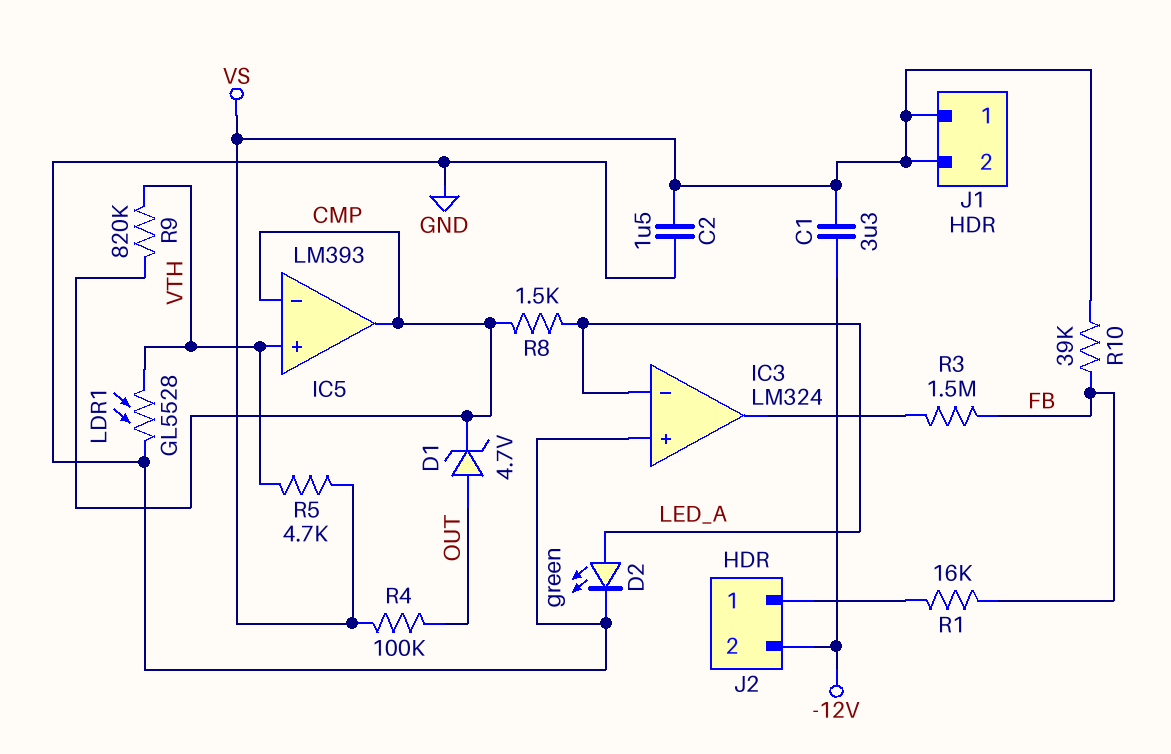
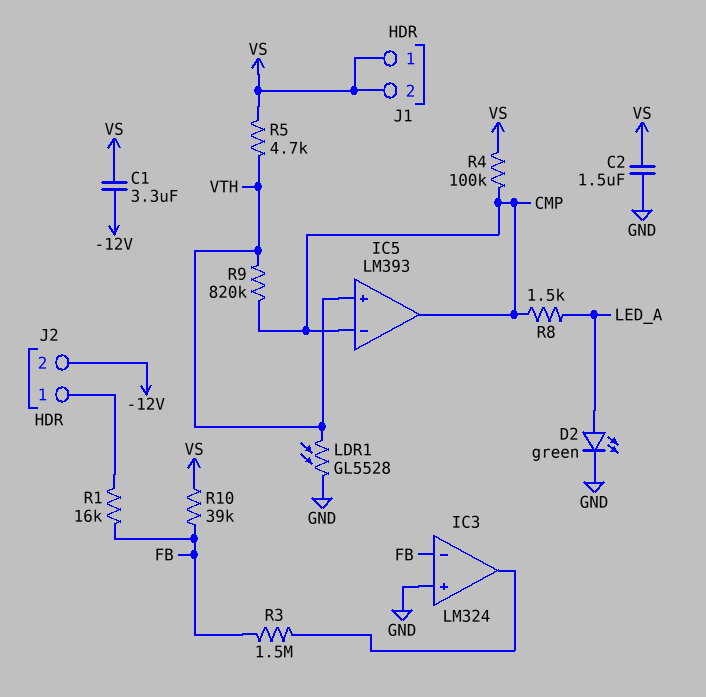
D1: zener 4.7V (A OUT, K CMP) -> none
IC3 pin in-: LED_A -> FB
R4: 100k (OUT, VS) -> 100k (CMP, VS)

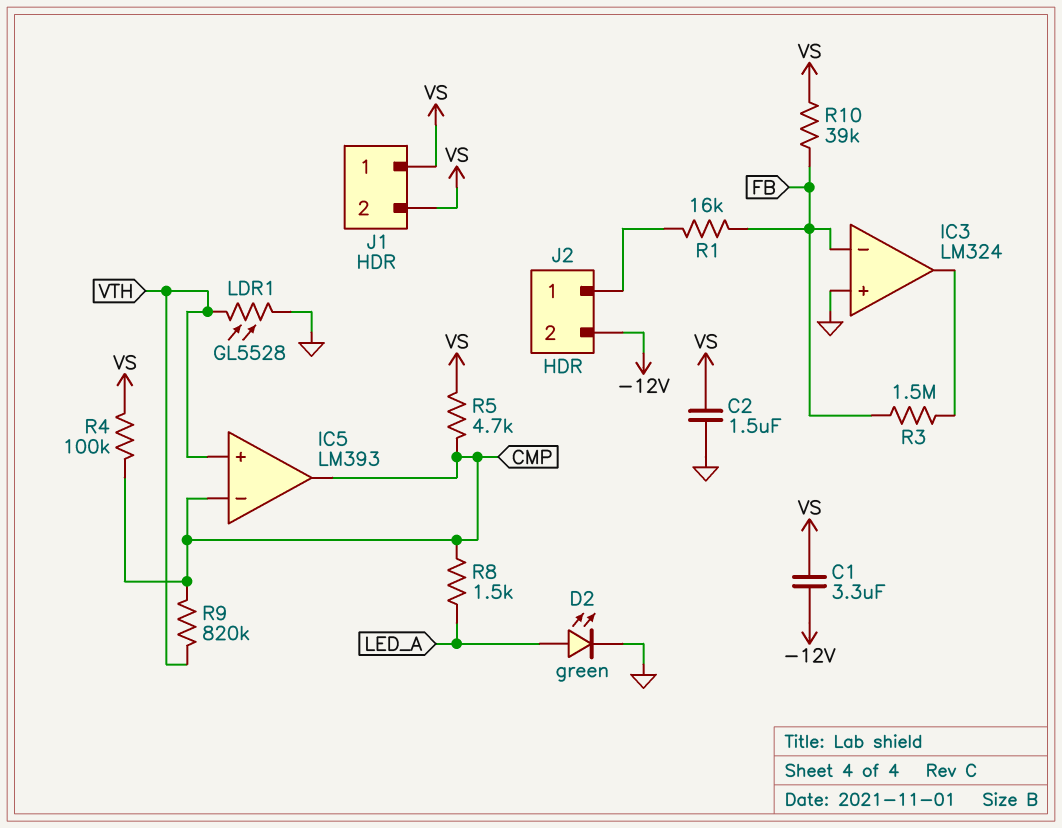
R5: 4.7k (VS, VTH) -> 4.7k (CMP, VS)

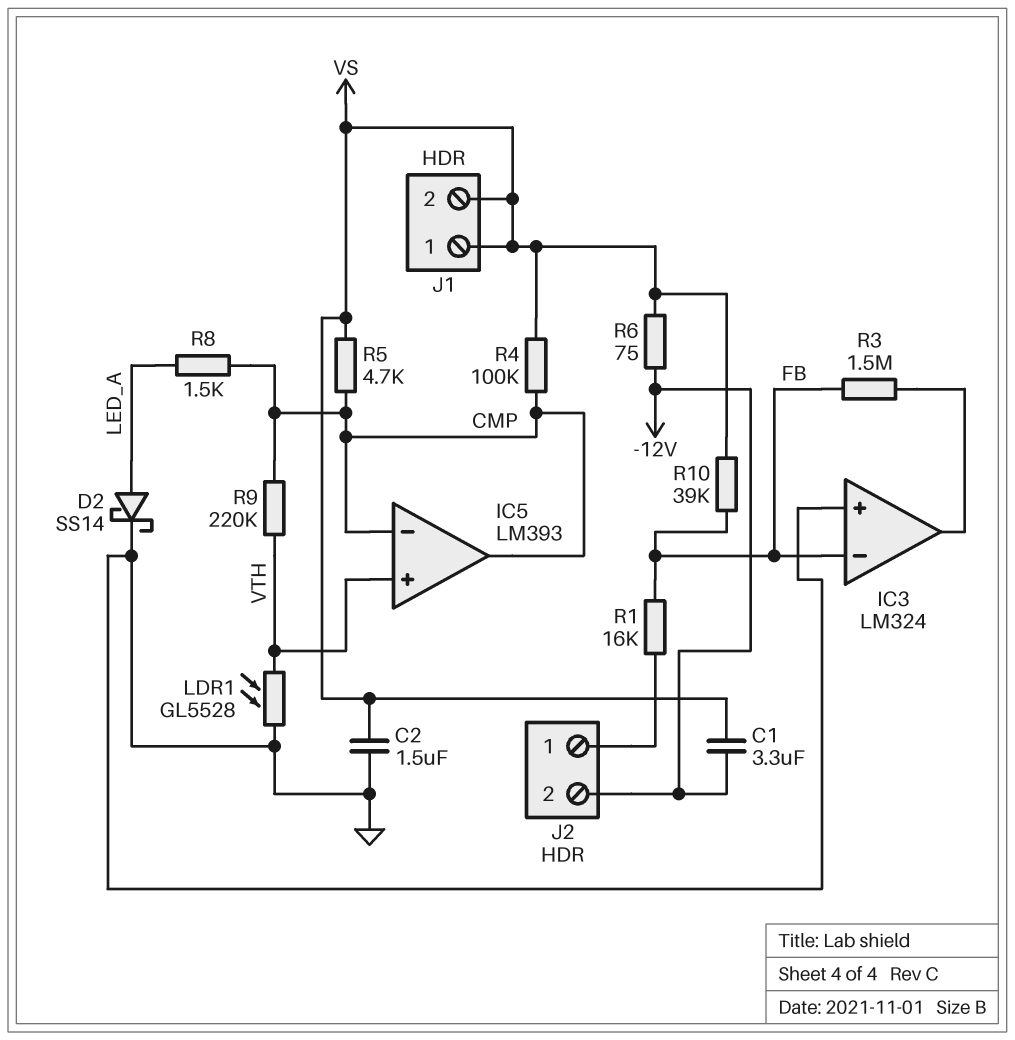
D2: LED green (A LED_A, K GND) -> schottky SS14 (A LED_A, K GND)
R6: none -> 75 (-12V, VS)
R9: 820k (CMP, VTH) -> 220k (CMP, VTH)

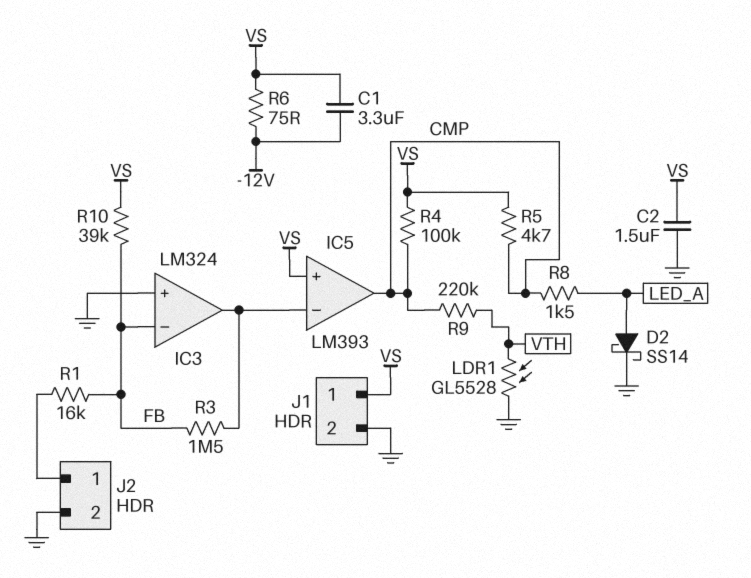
IC5 pin in+: VTH -> VS
IC5 pin in-: CMP -> IC3/out
J1 pin 2: VS -> GND
J2 pin 2: -12V -> GND

